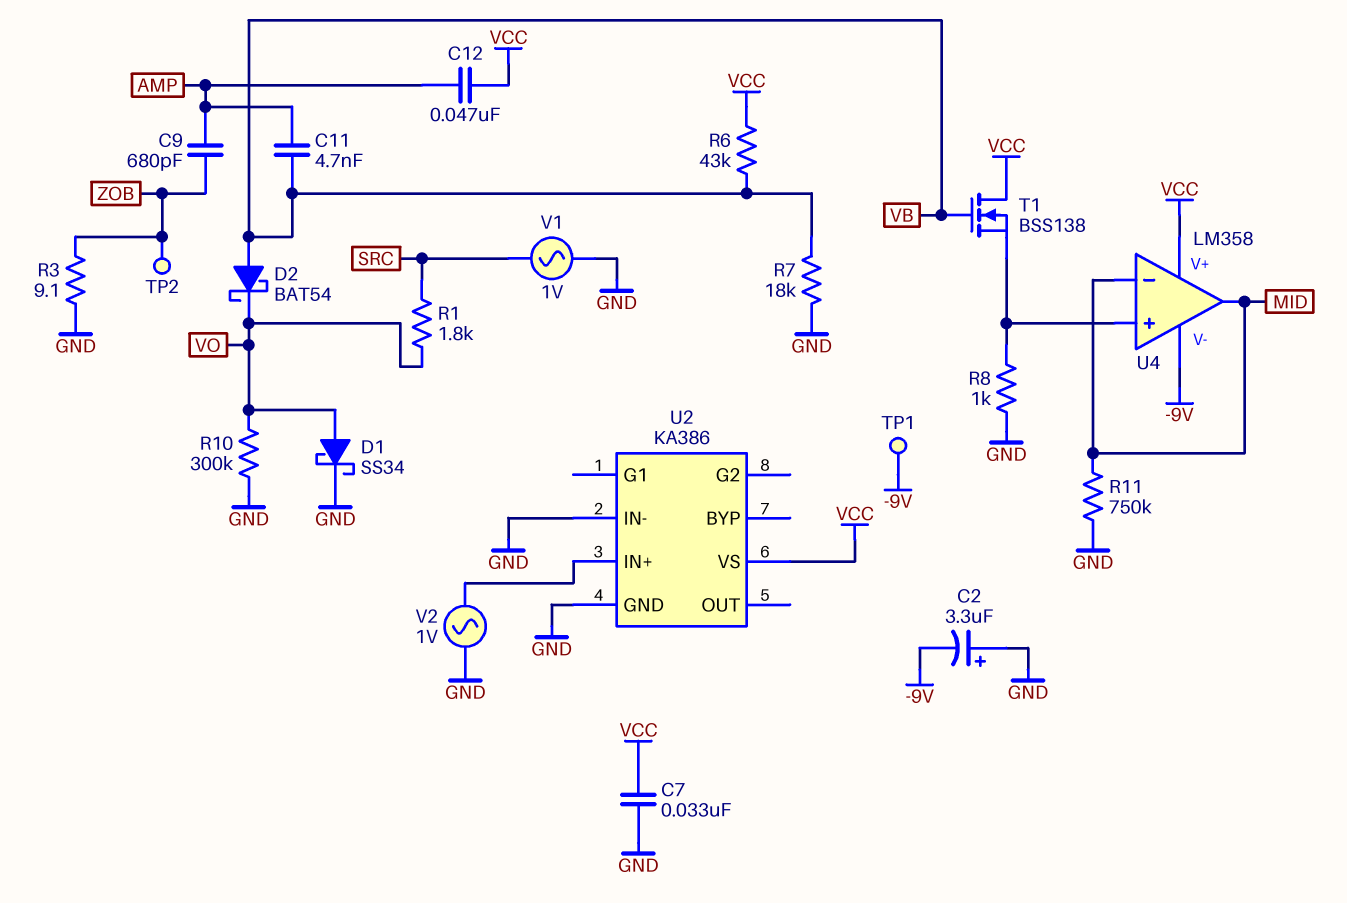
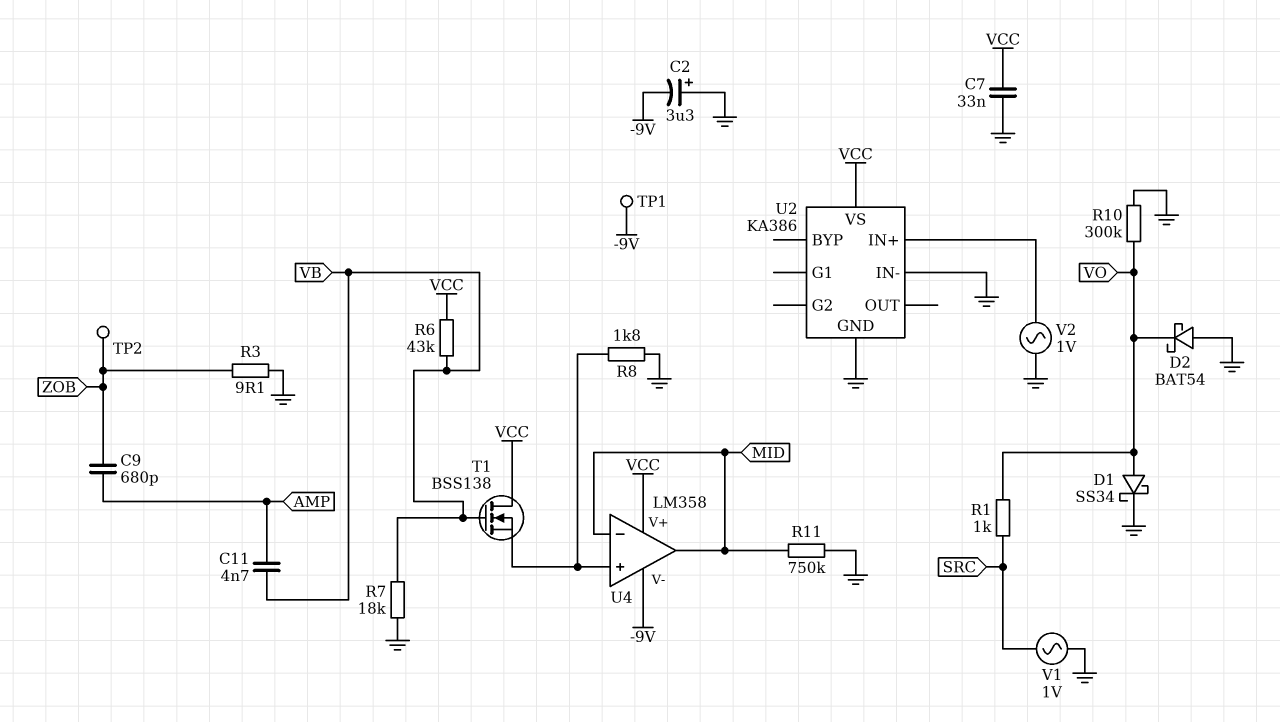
C12: 47nF (AMP, VCC) -> none
D2: schottky BAT54 (A VB, K VO) -> schottky BAT54 (A GND, K VO)
R1: 1.8k (SRC, VO) -> 1k (SRC, VO)
R8: 1k (GND, U4/in+) -> 1.8k (GND, U4/in+)

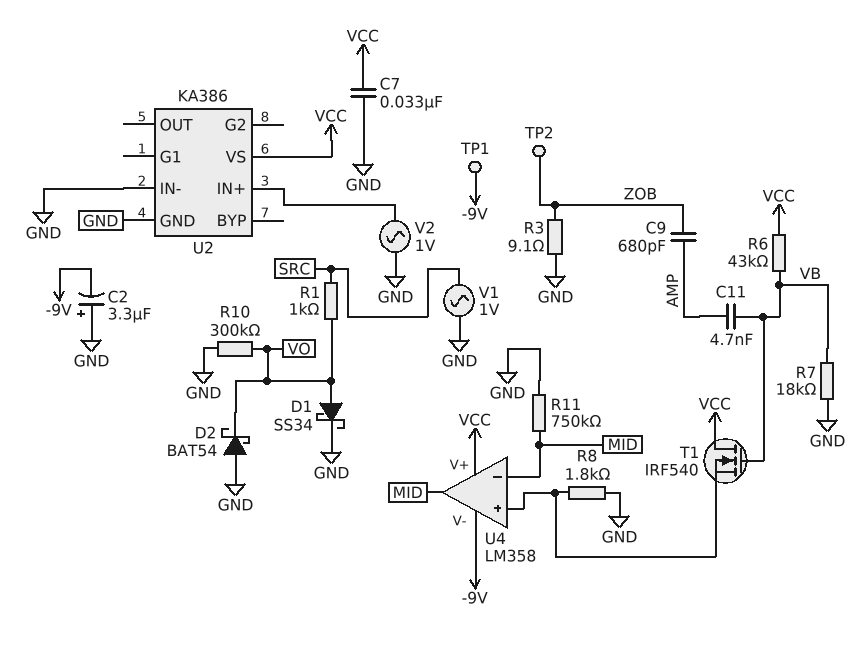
T1: NMOS BSS138 (G VB, D VCC, S U4/in+) -> NMOS IRF540 (G VB, D VCC, S U4/in+)

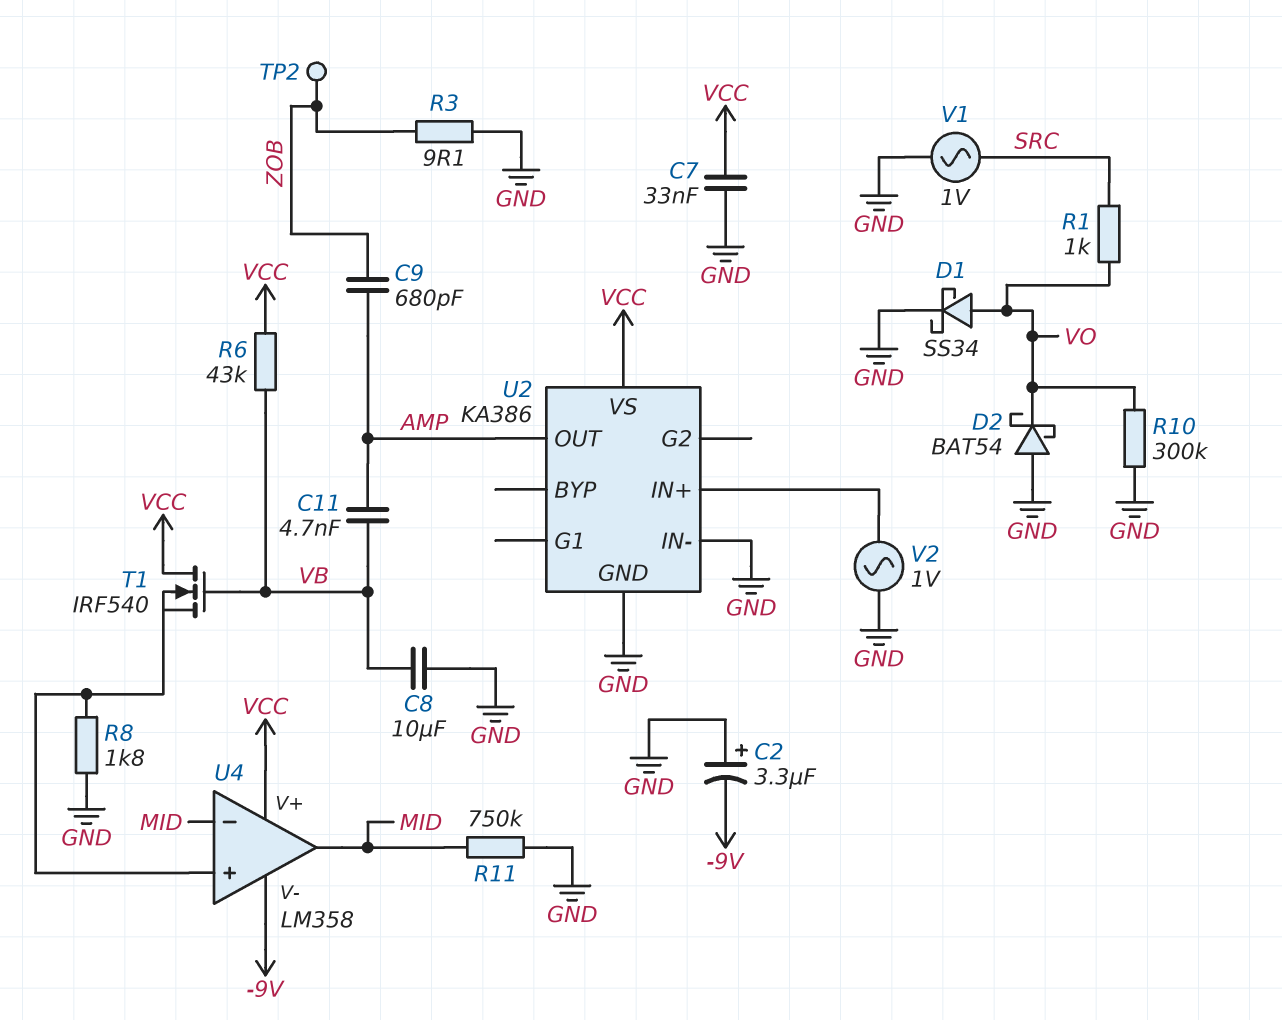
C8: none -> 10uF (GND, VB)
R7: 18k (GND, VB) -> none
TP1: test point (-9V) -> none
U2 pin OUT: none -> AMP

